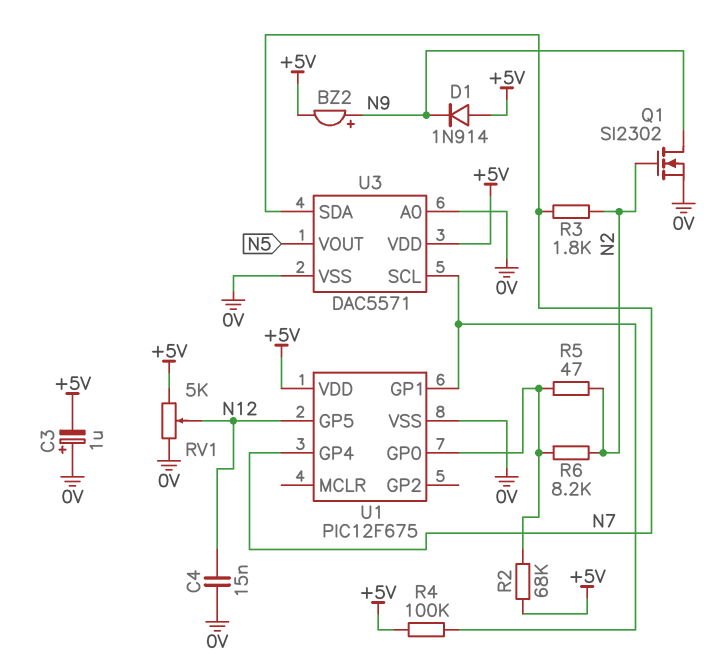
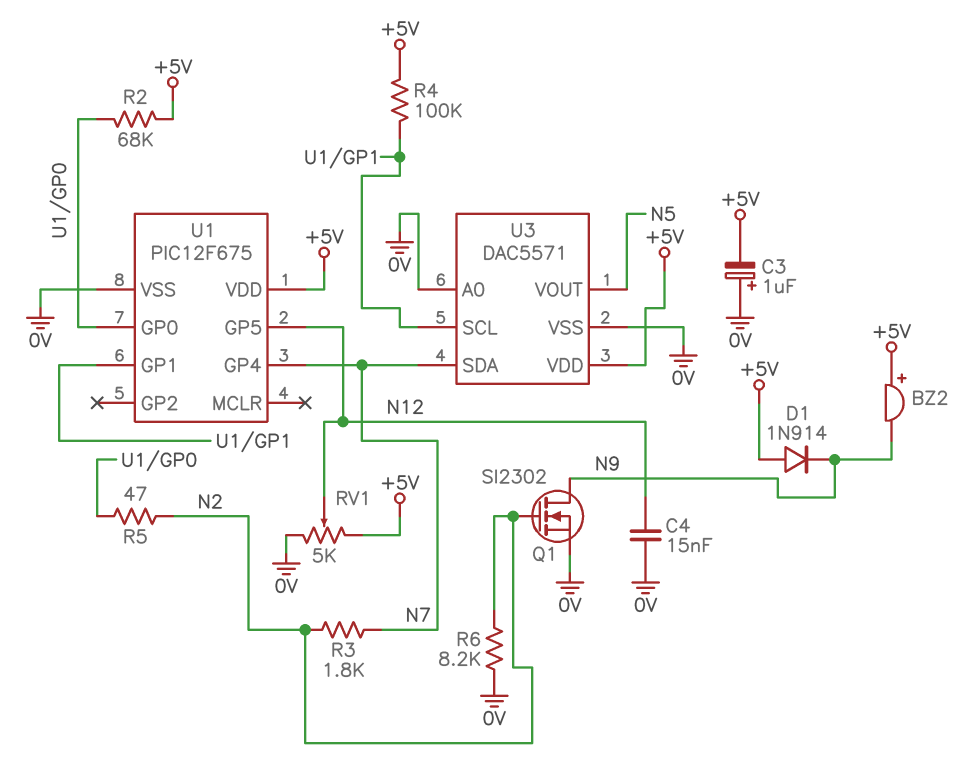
BZ2: buzzer (plus N9, minus +5V) -> buzzer (plus +5V, minus N9)
R6: 8.2k (N2, U1/GP0) -> 8.2k (0V, N2)

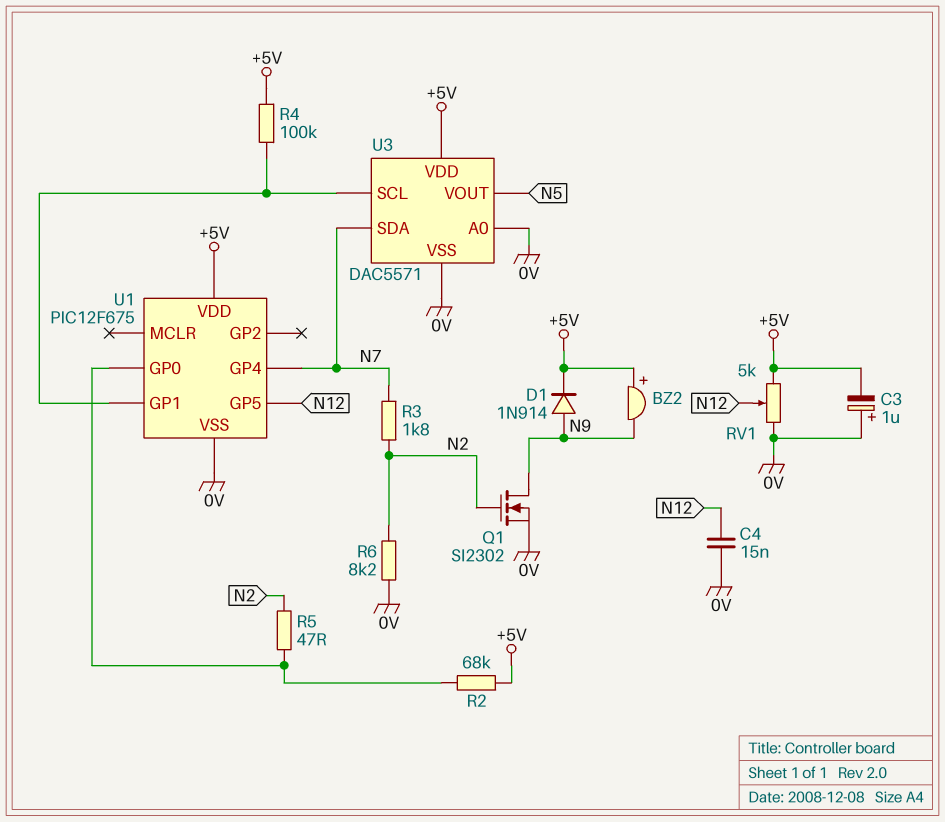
D1: diode 1N914 (A +5V, K N9) -> diode 1N914 (A N9, K +5V)

